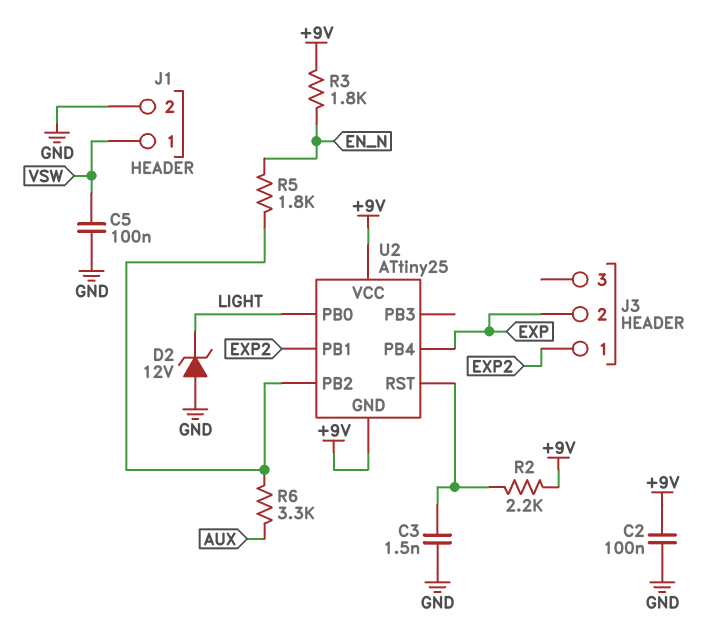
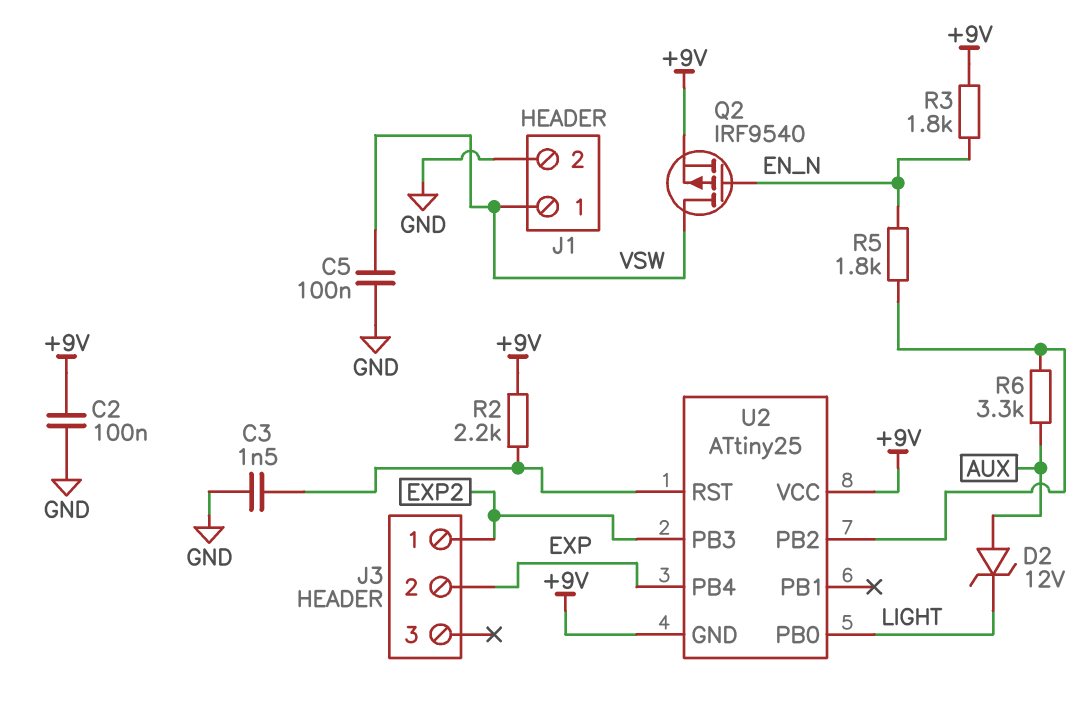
D2: zener 12V (A GND, K LIGHT) -> zener 12V (A AUX, K LIGHT)
Q2: none -> PMOS IRF9540 (G EN_N, D VSW, S +9V)
U2 pin PB1: EXP2 -> none
U2 pin PB3: none -> EXP2

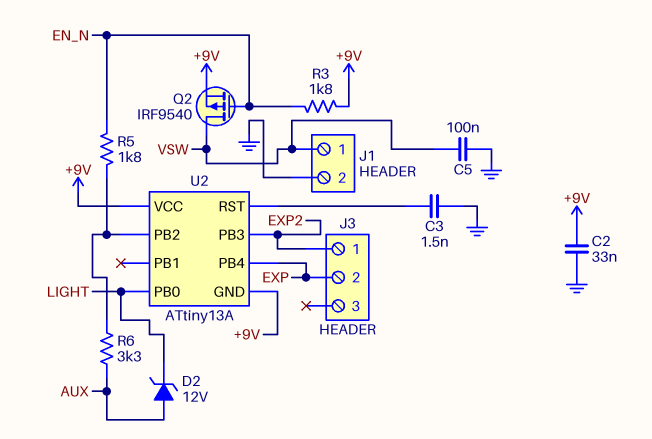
C2: 100nF (+9V, GND) -> 33nF (+9V, GND)
R2: 2.2k (+9V, U2/RST) -> none
U2: ATtiny25 -> ATtiny13A

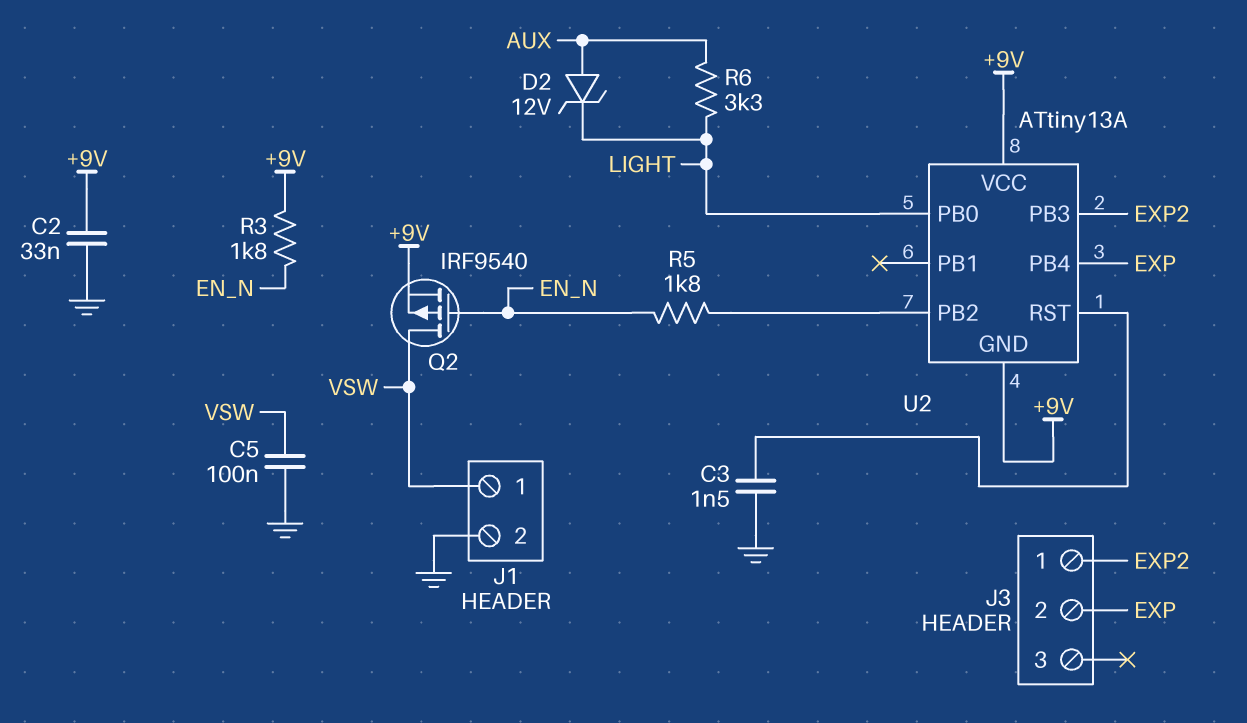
R6: 3.3k (AUX, U2/PB2) -> 3.3k (AUX, LIGHT)

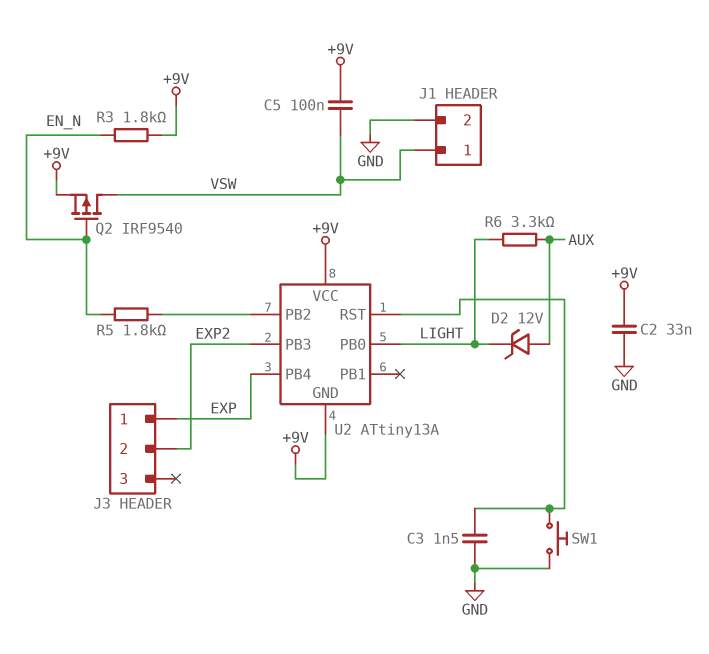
C5: 100nF (GND, VSW) -> 100nF (+9V, VSW)
J3 pin 1: EXP2 -> EXP
J3 pin 2: EXP -> EXP2
SW1: none -> button (GND, U2/RST)

